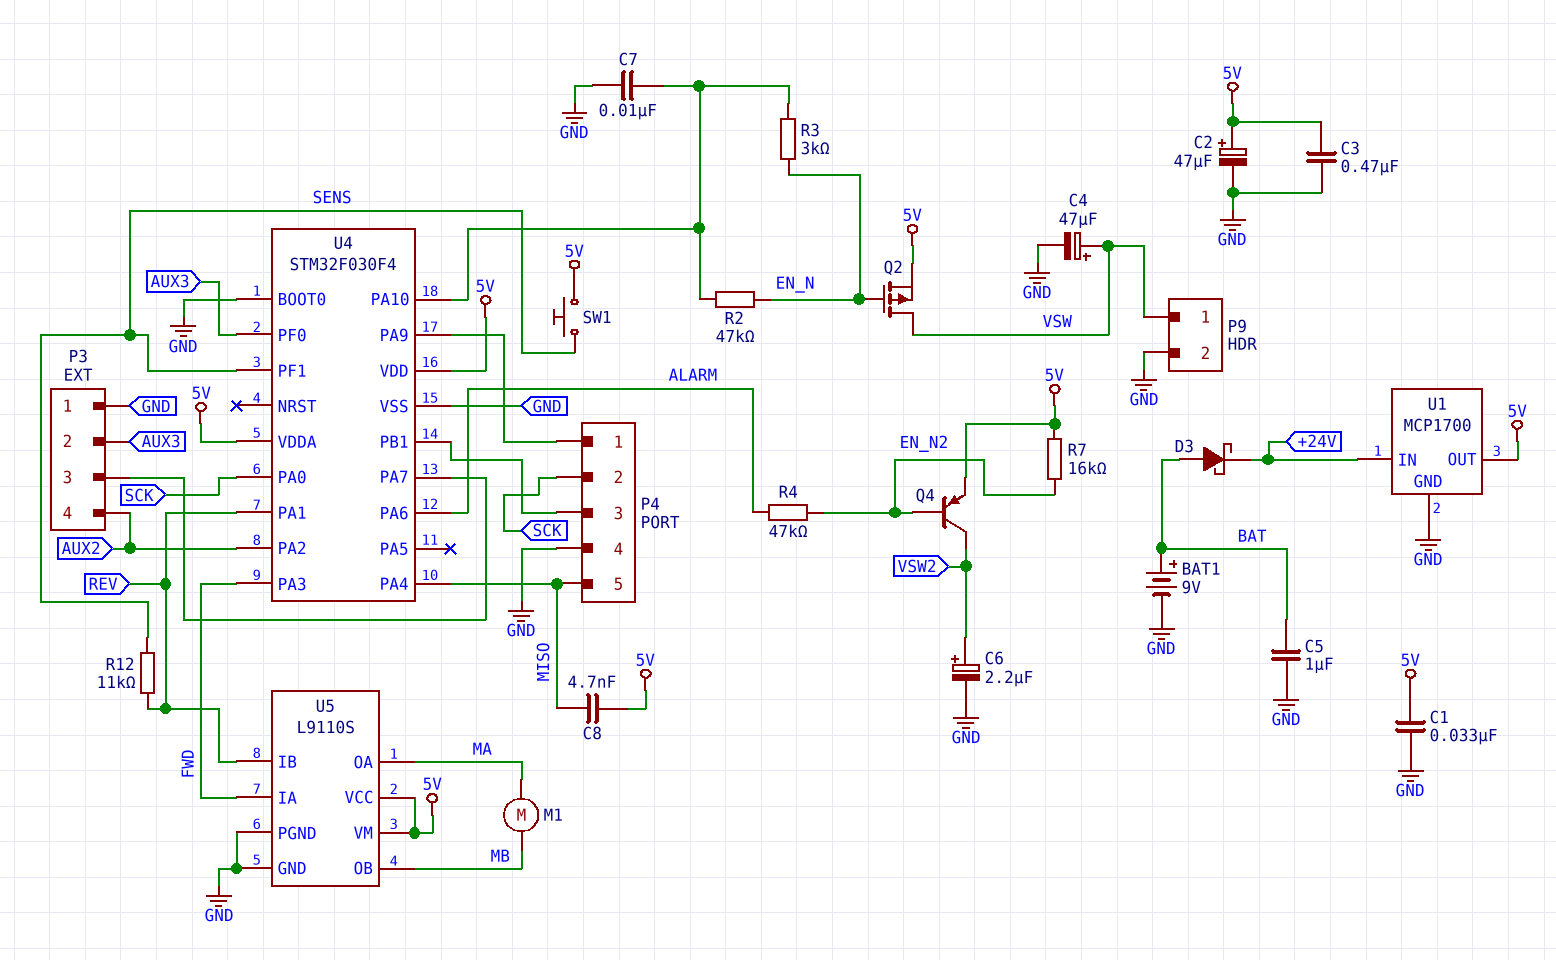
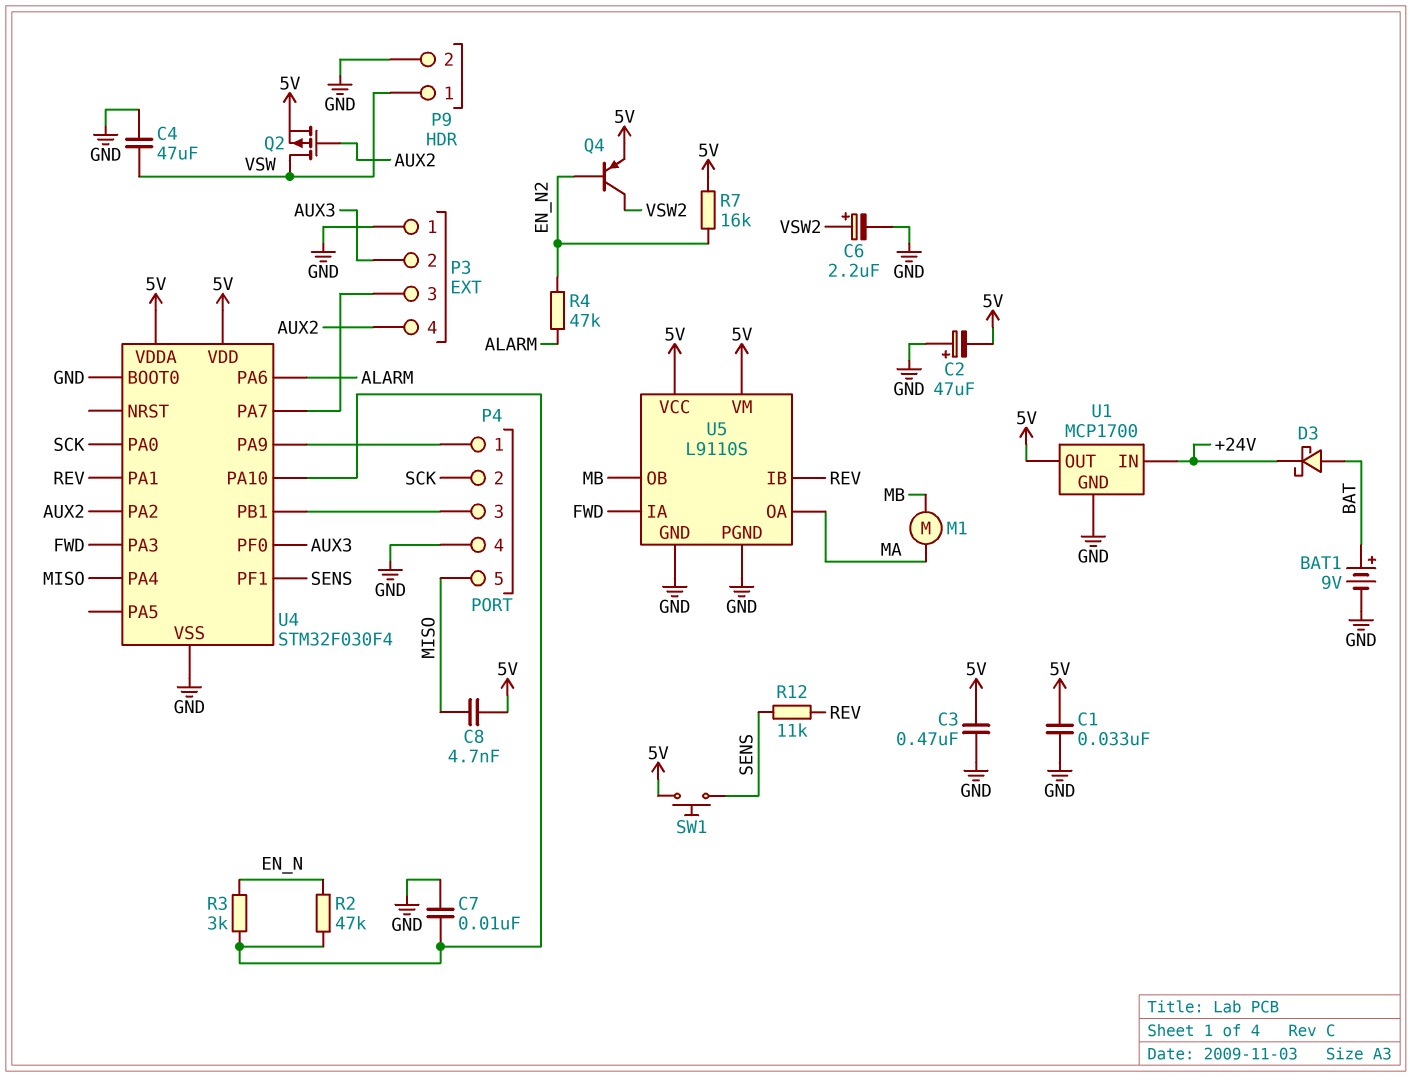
C2: 47uF (plus 5V, minus GND) -> 47uF (plus GND, minus 5V)
C4: 47uF (plus VSW, minus GND) -> 47uF (GND, VSW)
C5: 1uF (BAT, GND) -> none
Q2: PMOS (G EN_N, D VSW, S 5V) -> PMOS (G AUX2, D VSW, S 5V)

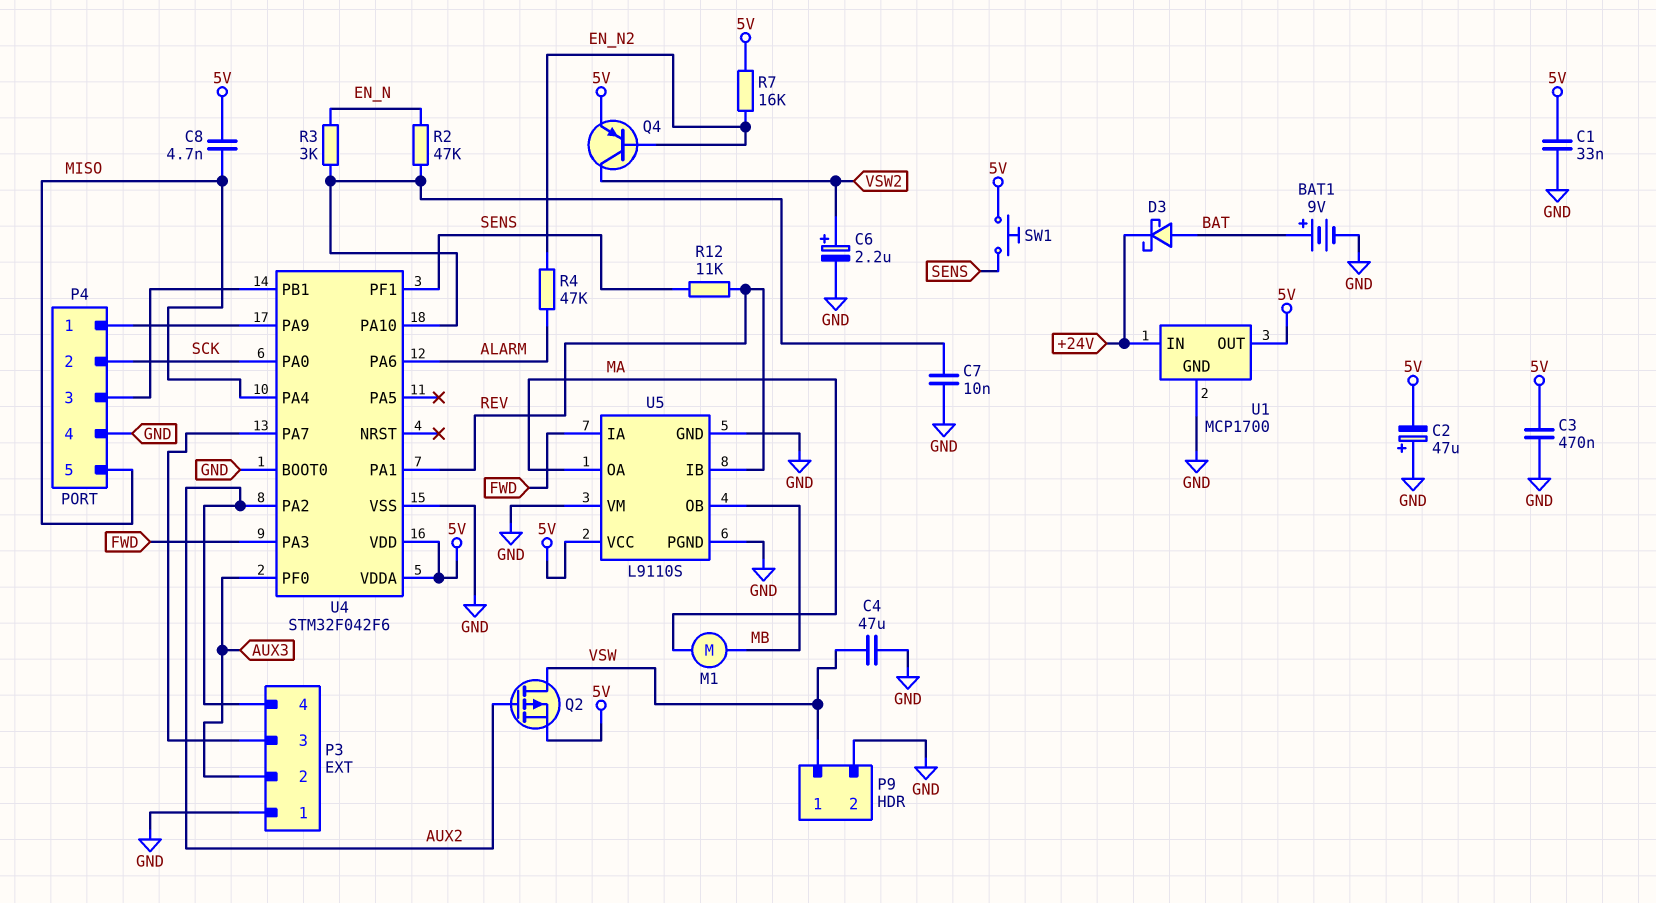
U4: STM32F030F4 -> STM32F042F6
U5 pin VM: 5V -> GND

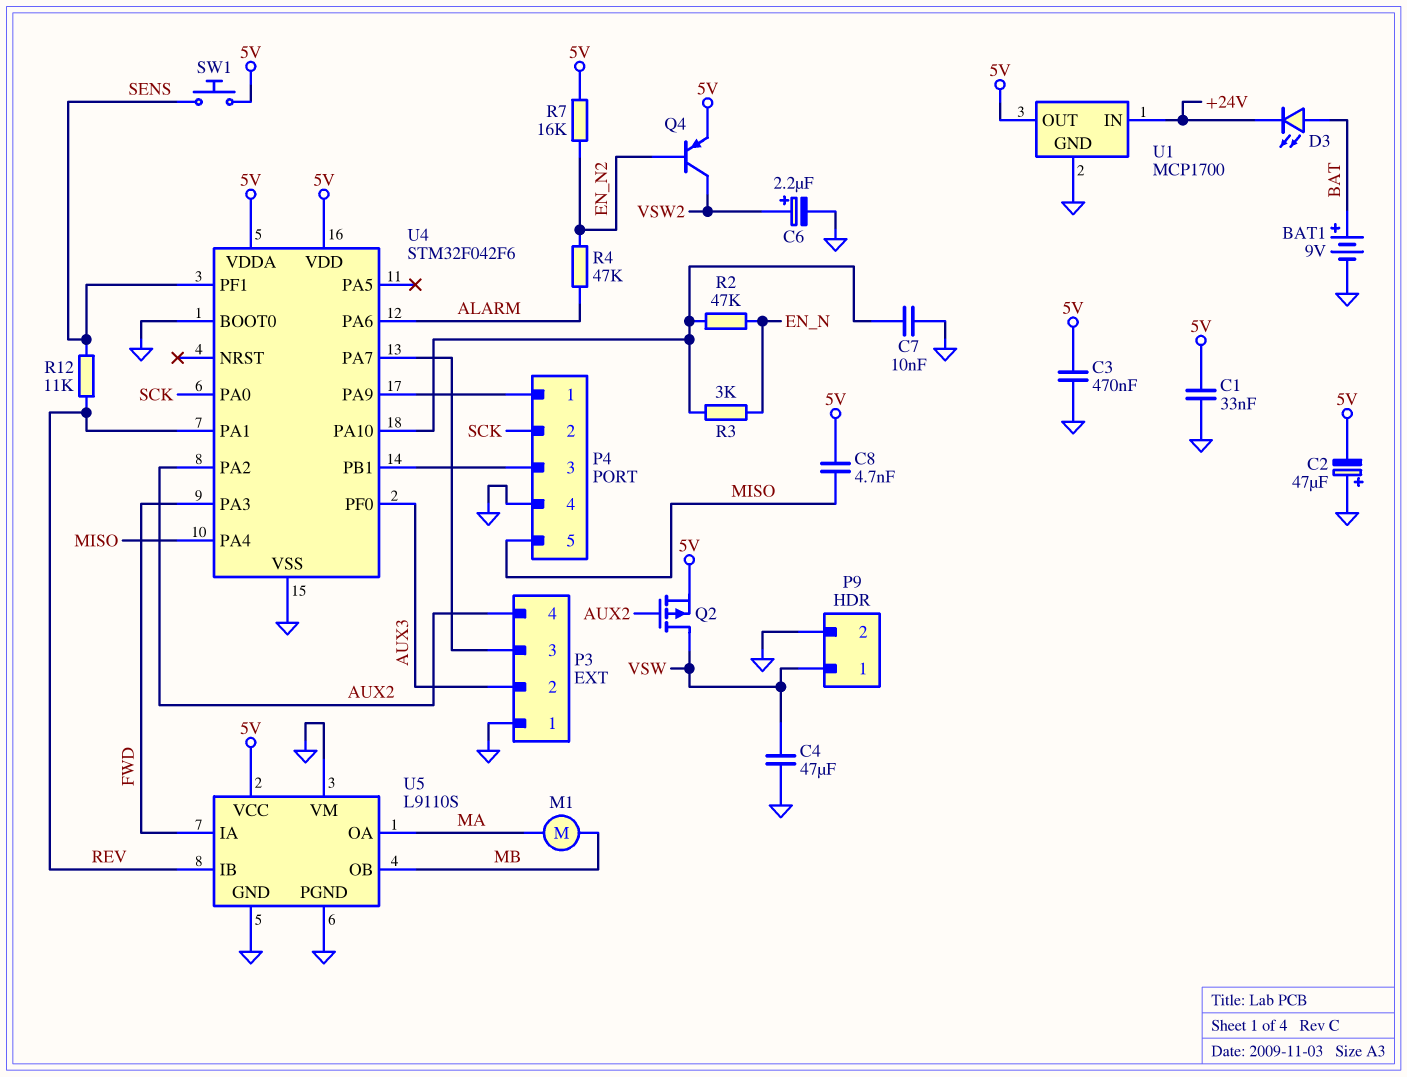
D3: schottky (A BAT, K +24V) -> LED (A BAT, K +24V)

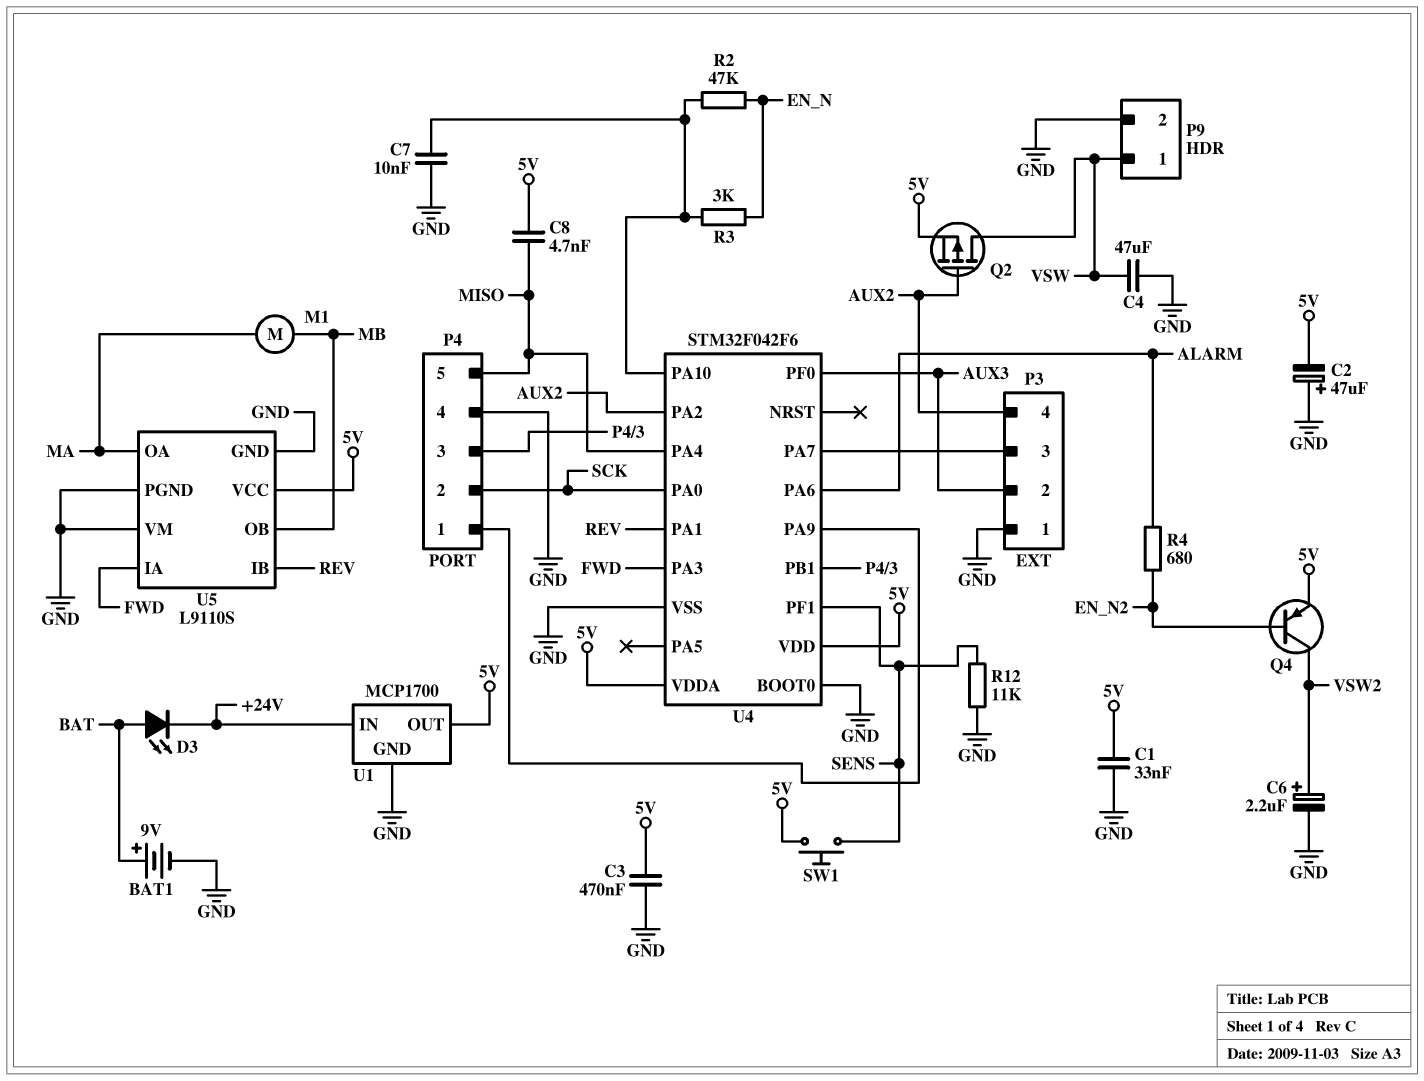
R4: 47k (ALARM, EN_N2) -> 680 (ALARM, EN_N2)
R7: 16k (5V, EN_N2) -> none
R12: 11k (REV, SENS) -> 11k (GND, SENS)

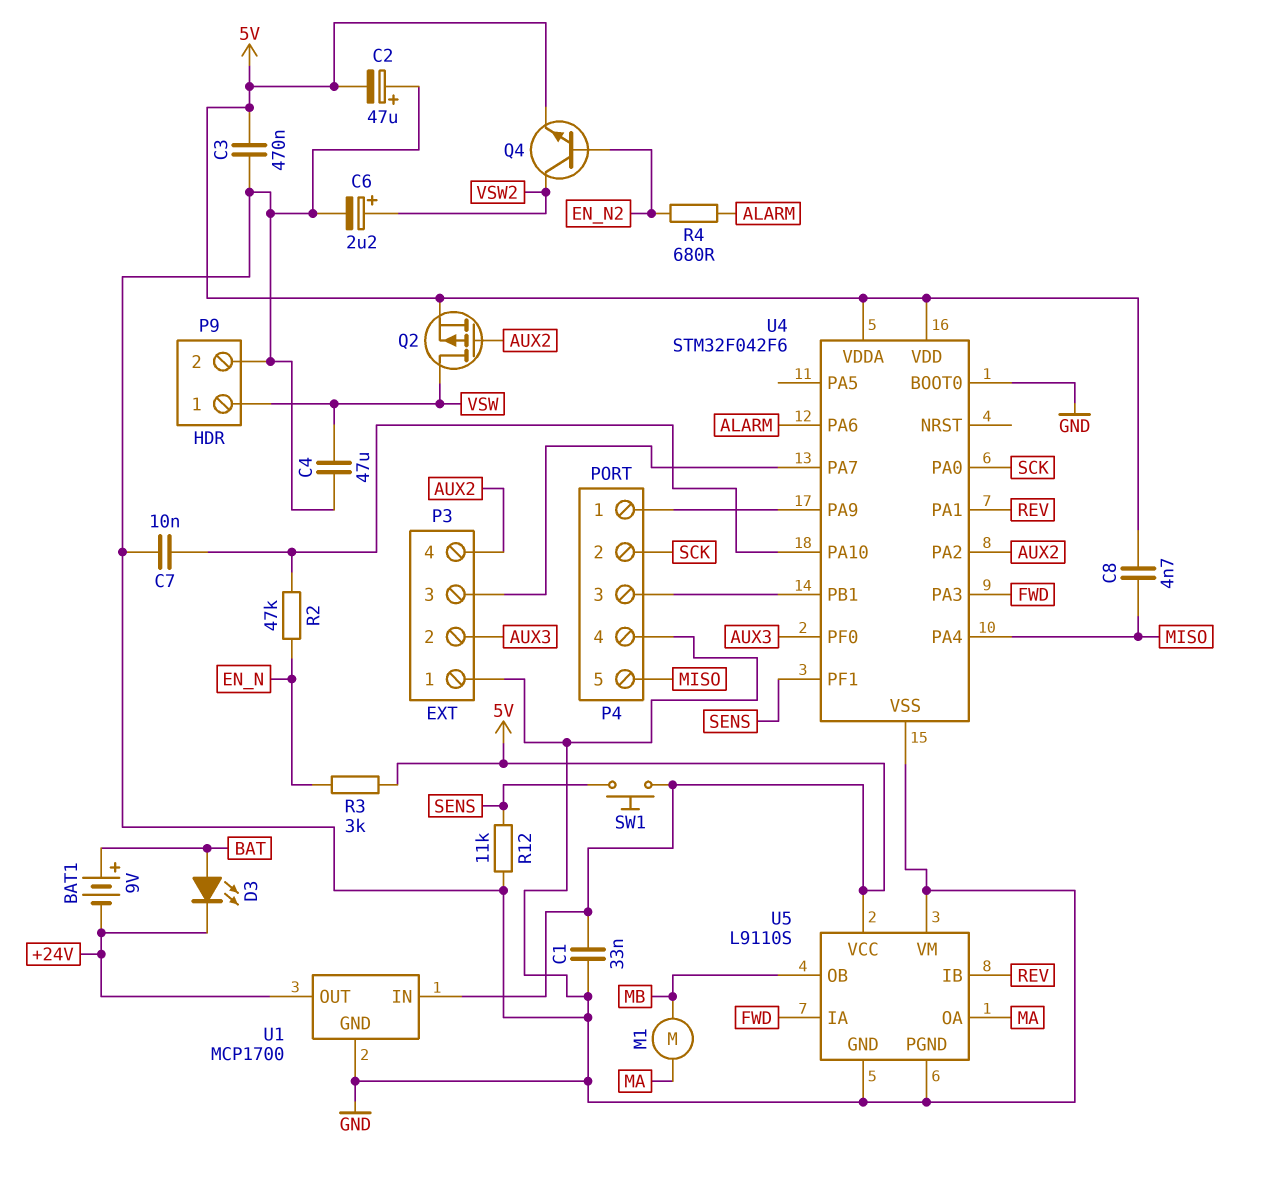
BAT1: 9V (plus BAT, minus GND) -> 9V (plus BAT, minus +24V)
Q4: PNP (B EN_N2, C VSW2, E 5V) -> NPN (B EN_N2, C VSW2, E 5V)
R3: 3k (EN_N, U4/PA10) -> 3k (5V, EN_N)
U1 pin IN: +24V -> 5V
U1 pin OUT: 5V -> +24V

